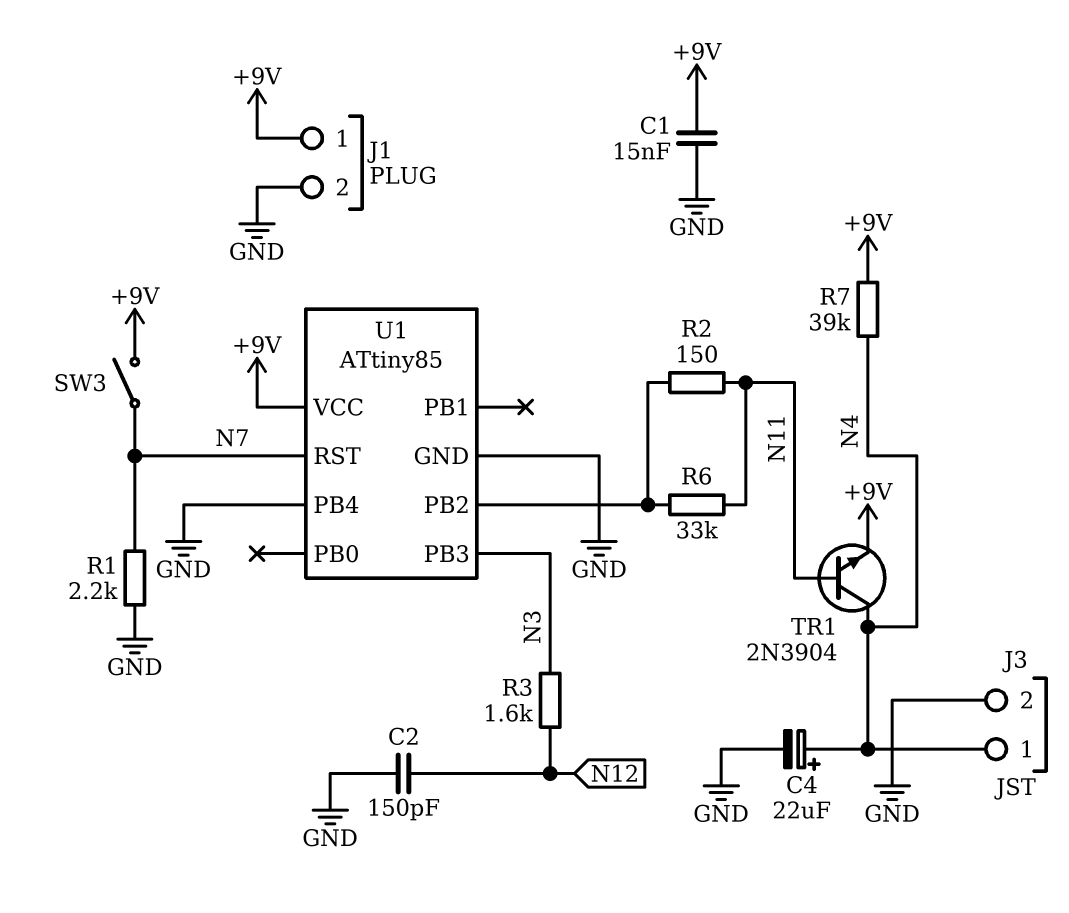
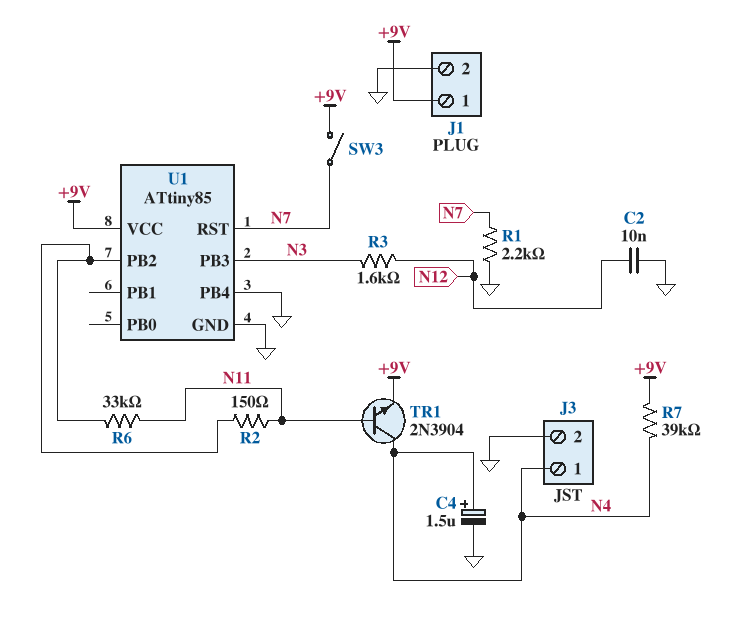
C1: 15nF (+9V, GND) -> none
C2: 150pF (GND, N12) -> 10nF (GND, N12)
C4: 22uF (plus N4, minus GND) -> 1.5uF (plus N4, minus GND)

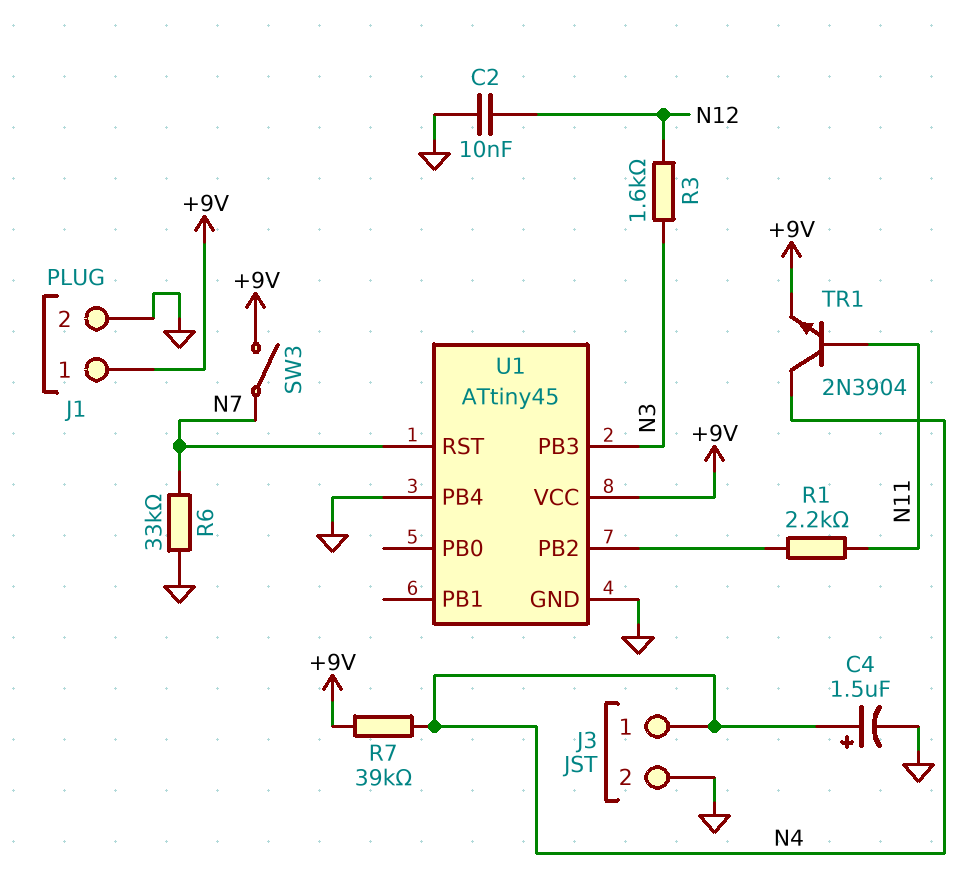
R1: 2.2k (GND, N7) -> 2.2k (N11, U1/PB2)
R2: 150 (N11, U1/PB2) -> none
R6: 33k (N11, U1/PB2) -> 33k (GND, N7)
U1: ATtiny85 -> ATtiny45

